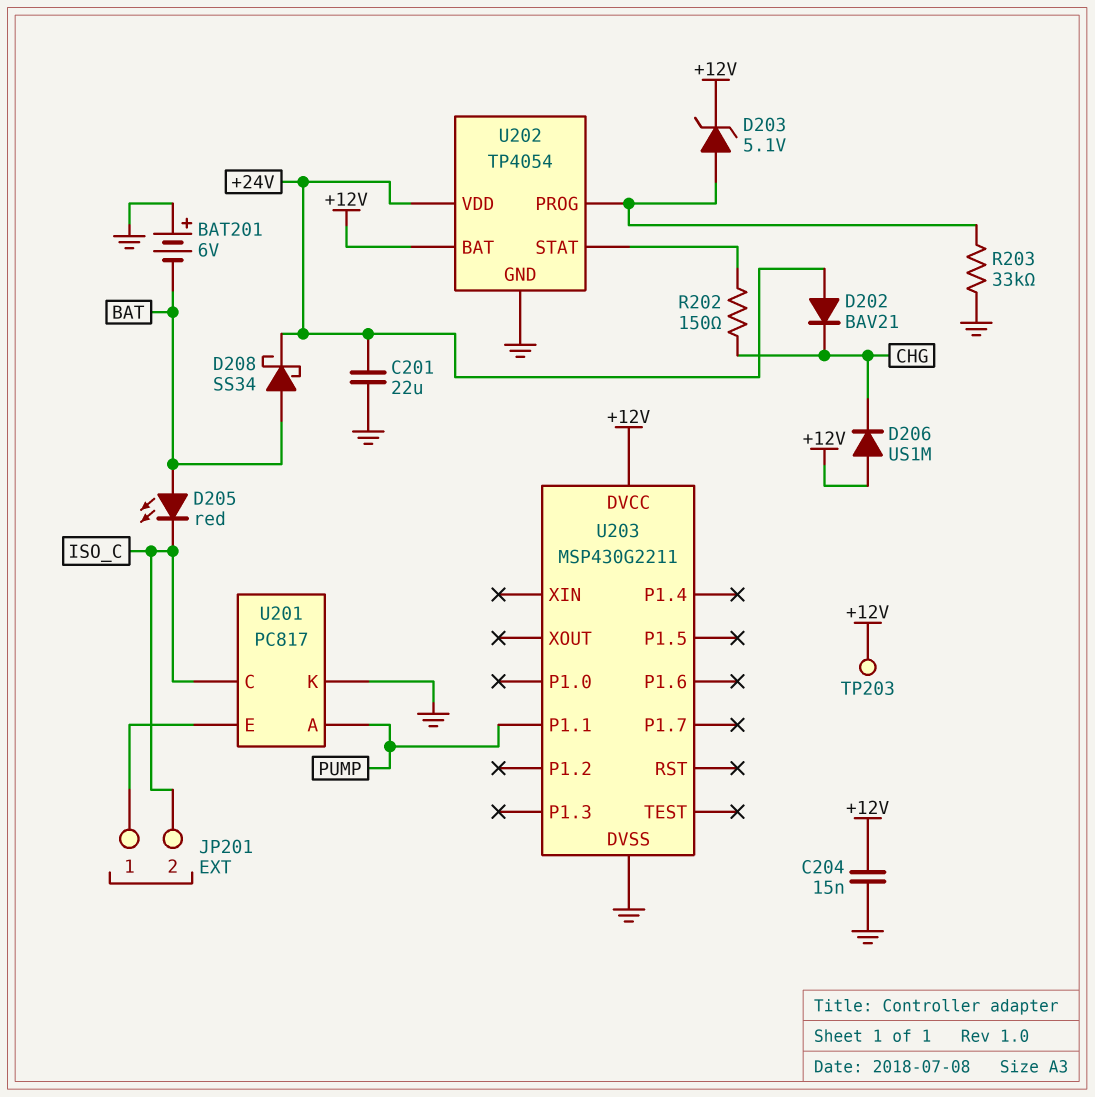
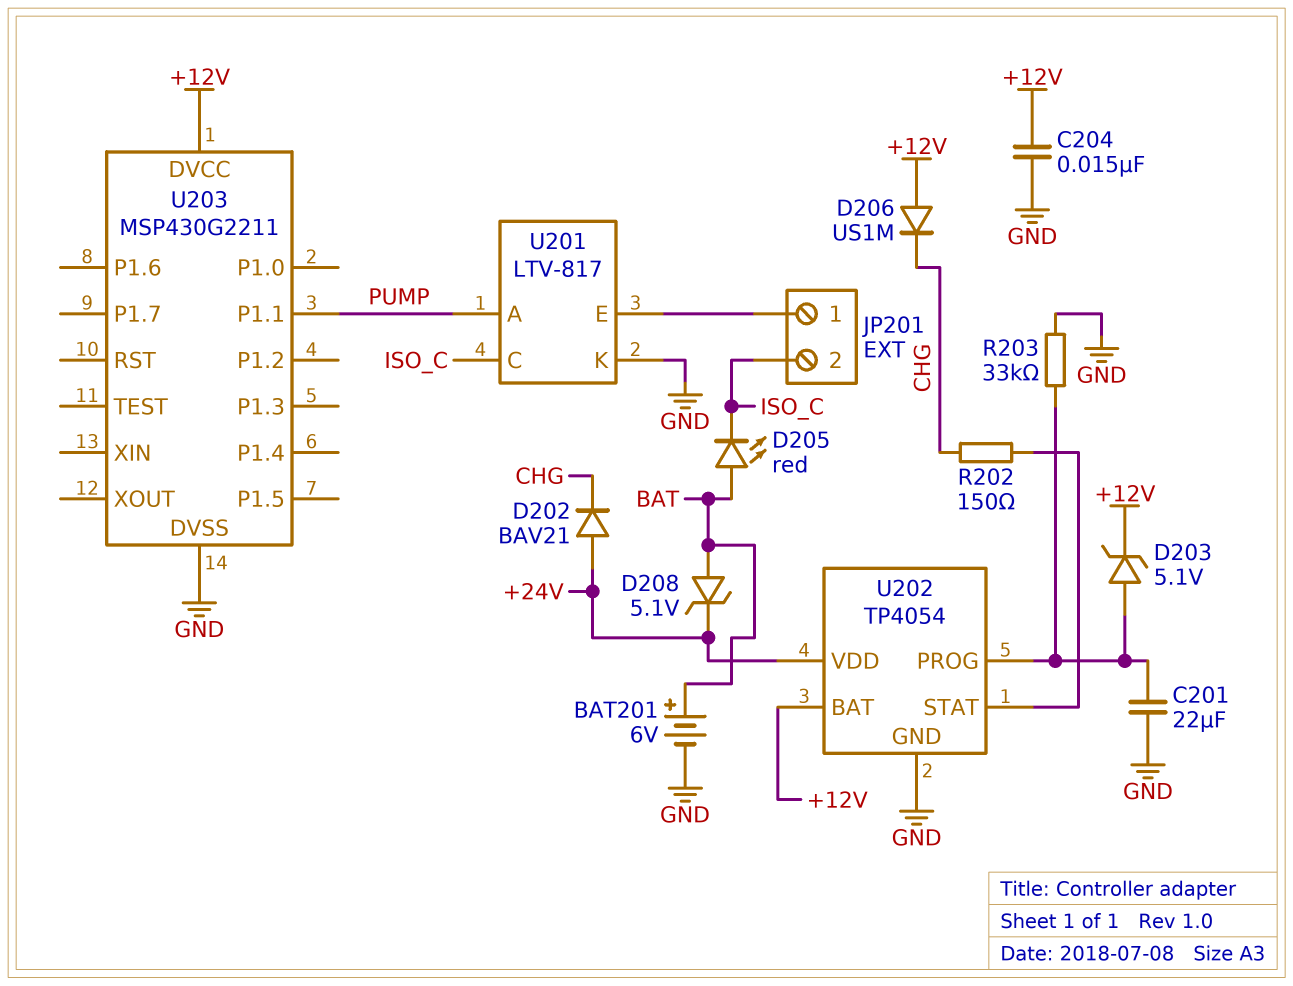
BAT201: 6V (plus GND, minus BAT) -> 6V (plus BAT, minus GND)
C201: 22uF (+24V, GND) -> 22uF (GND, U202/PROG)
D208: schottky SS34 (A BAT, K +24V) -> zener 5.1V (A BAT, K +24V)
TP203: test point (+12V) -> none
U201: PC817 -> LTV-817

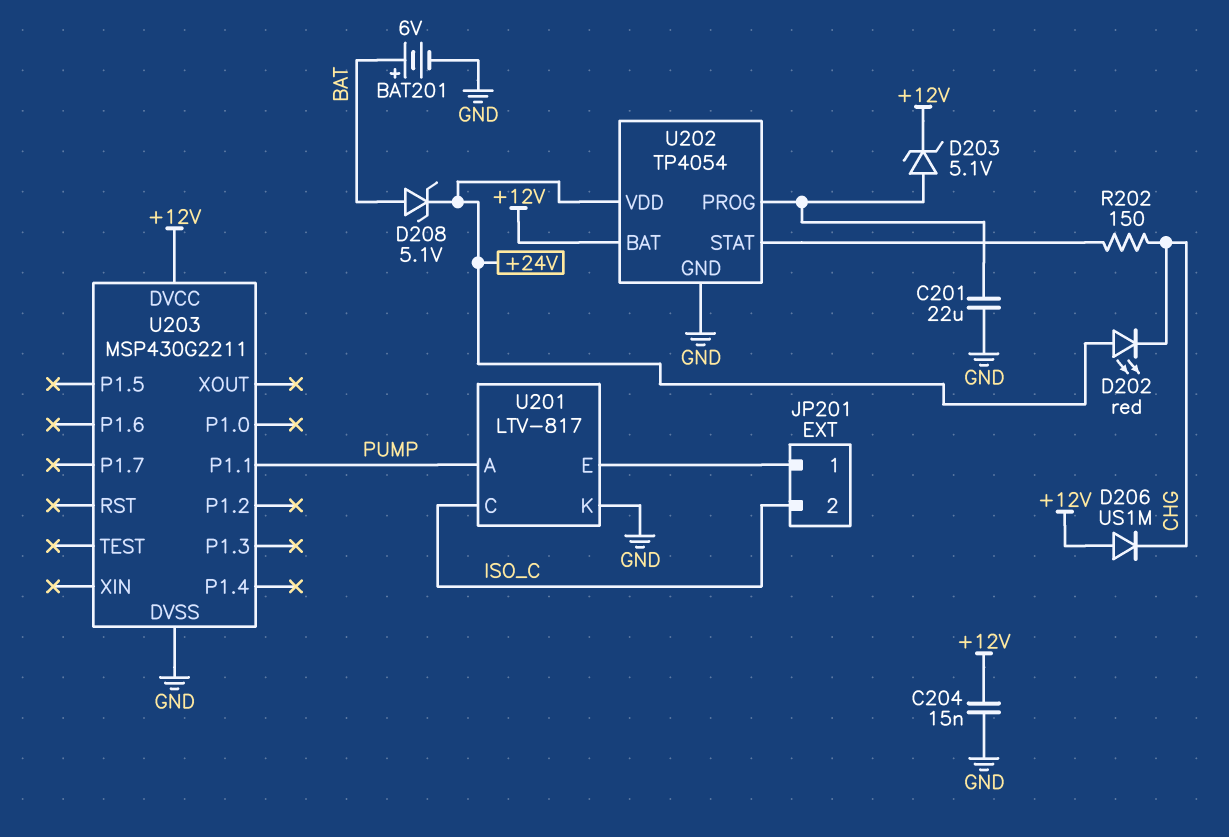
D202: diode BAV21 (A +24V, K CHG) -> LED red (A +24V, K CHG)
D205: LED red (A BAT, K ISO_C) -> none
R203: 33k (GND, U202/PROG) -> none

